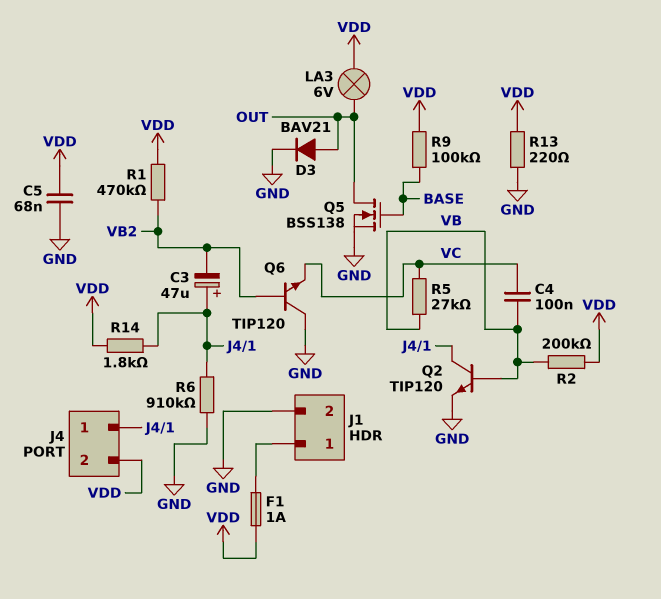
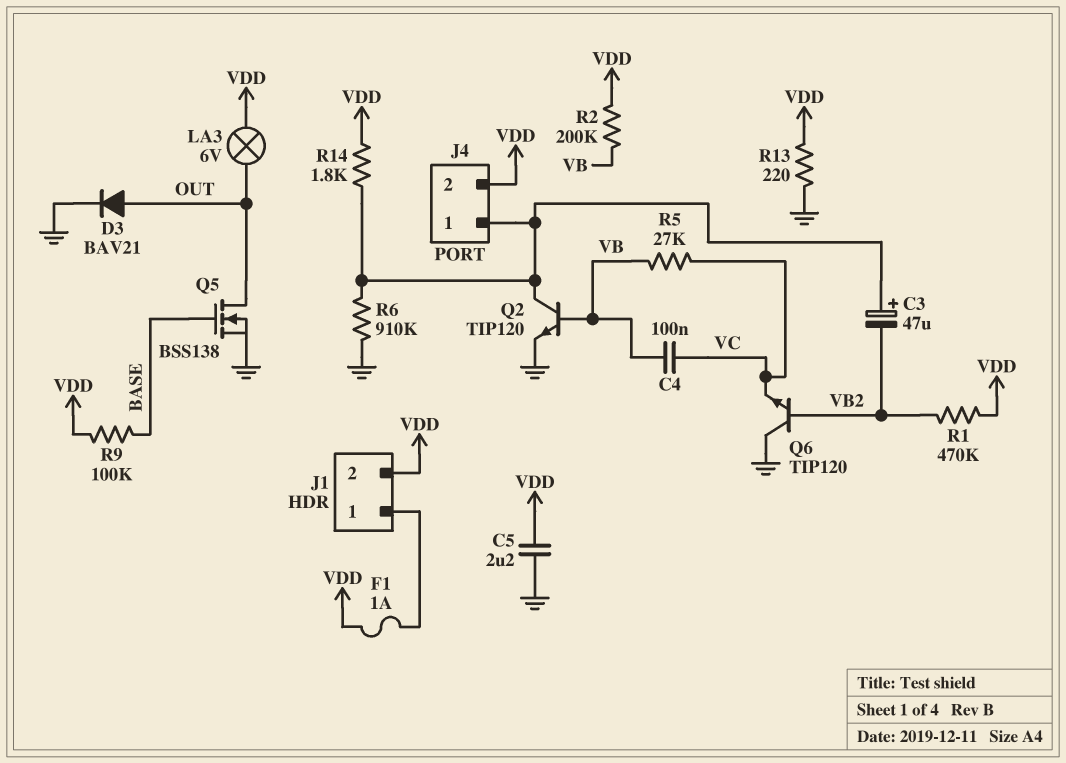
C5: 68nF (GND, VDD) -> 2.2uF (GND, VDD)
J1 pin 2: GND -> VDD

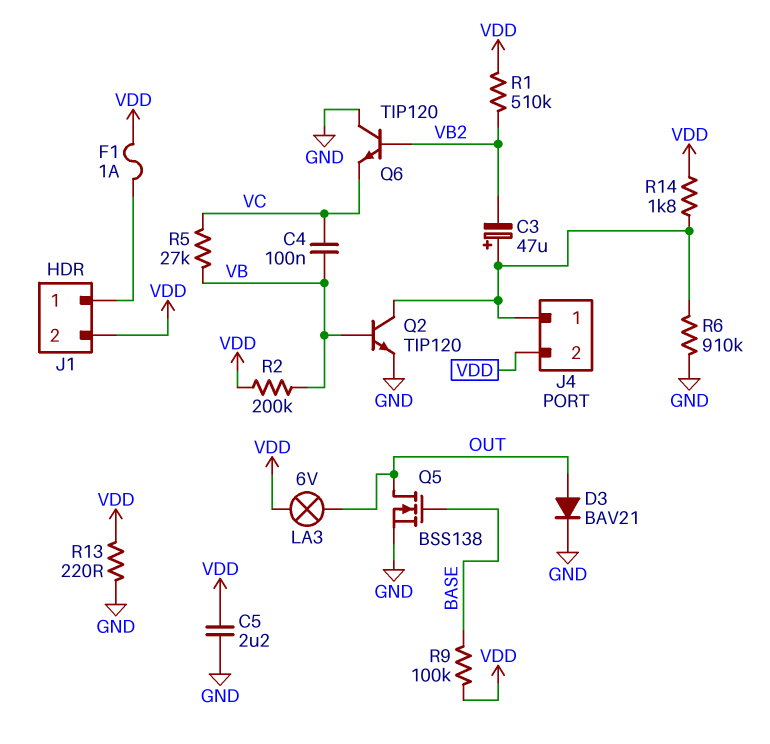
R1: 470k (VB2, VDD) -> 510k (VB2, VDD)

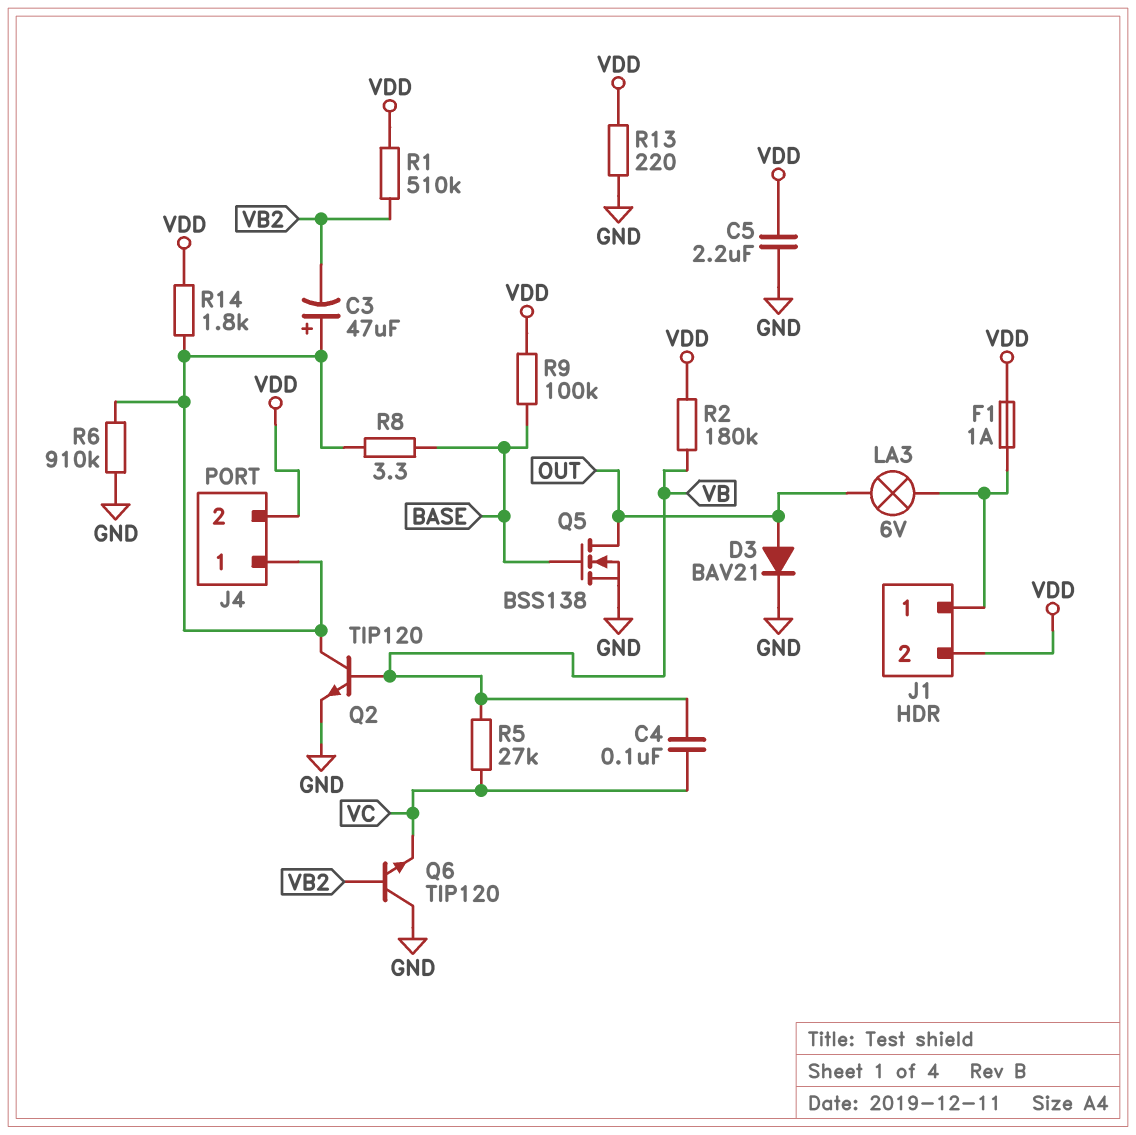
LA3: lamp 6V (OUT, VDD) -> lamp 6V (J1/1, OUT)
R2: 200k (VB, VDD) -> 180k (VB, VDD)
R8: none -> 3.3 (BASE, J4/1)

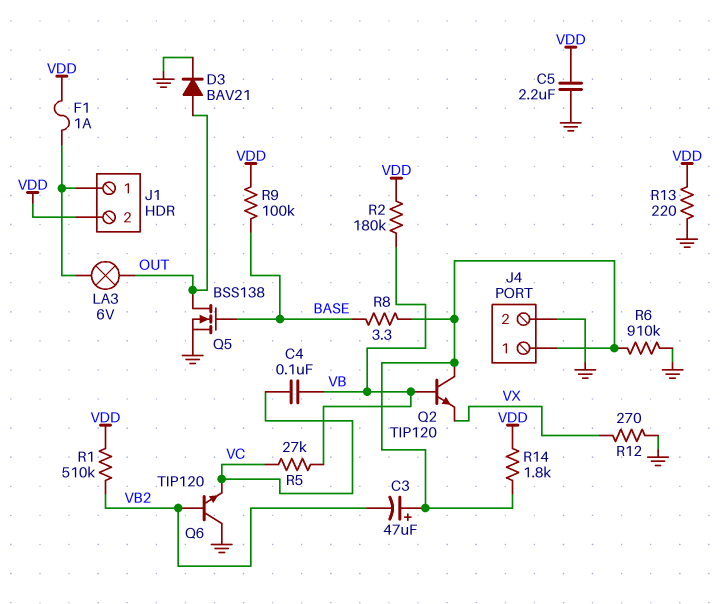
J4 pin 2: VDD -> GND
Q2: NPN TIP120 (B VB, C J4/1, E GND) -> NPN TIP120 (B VB, C J4/1, E VX)
R12: none -> 270 (GND, VX)

